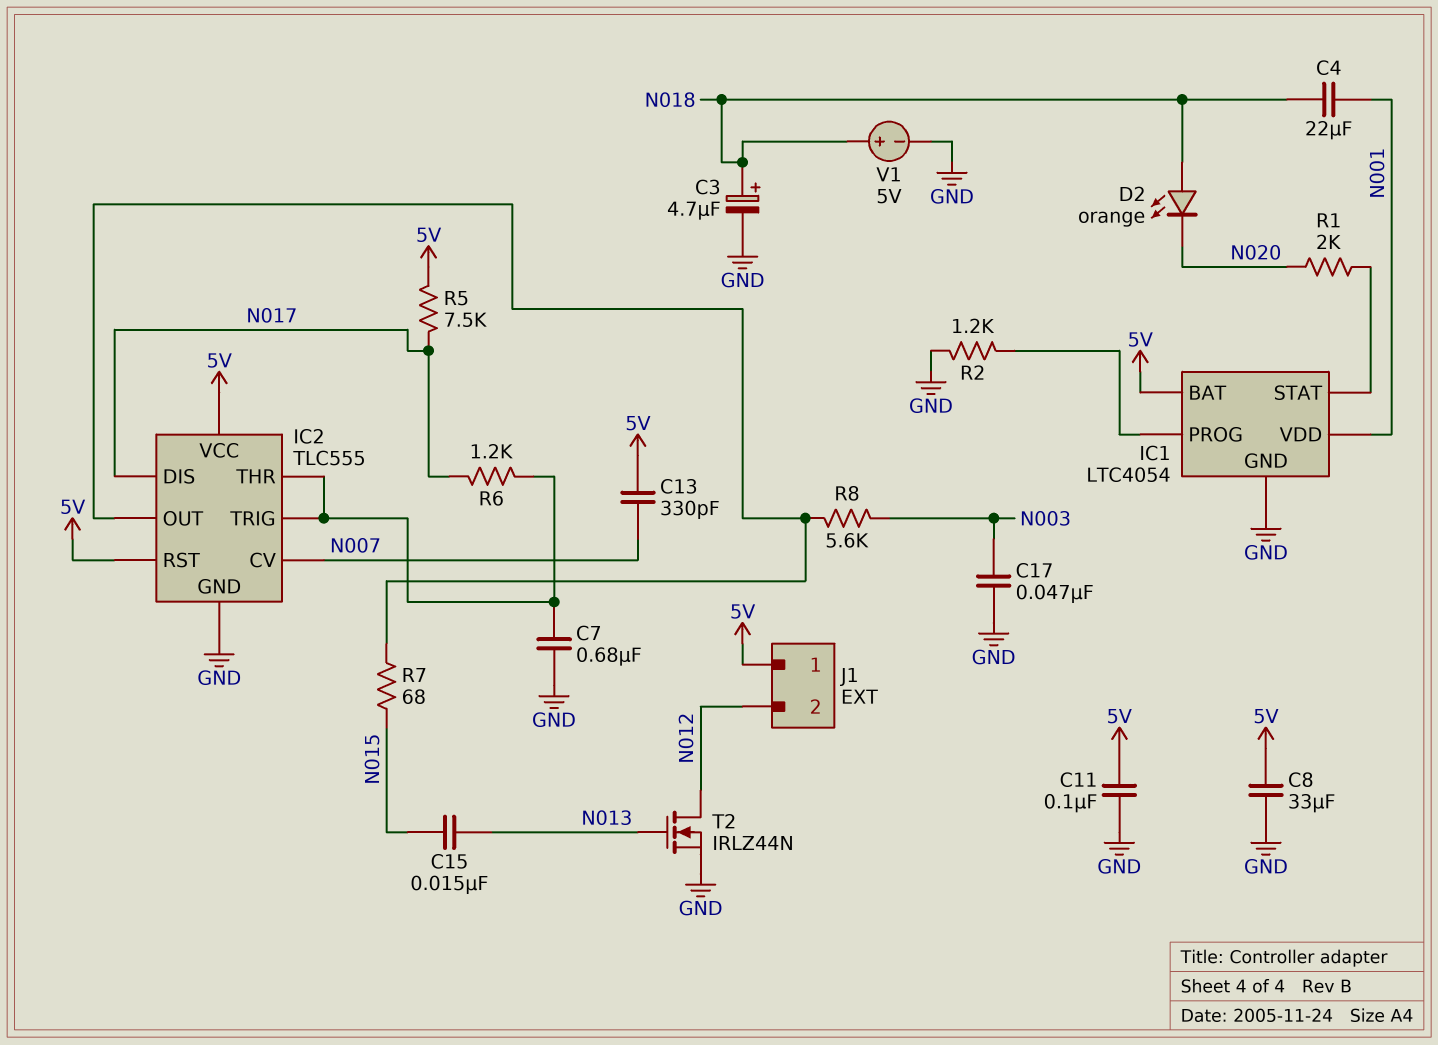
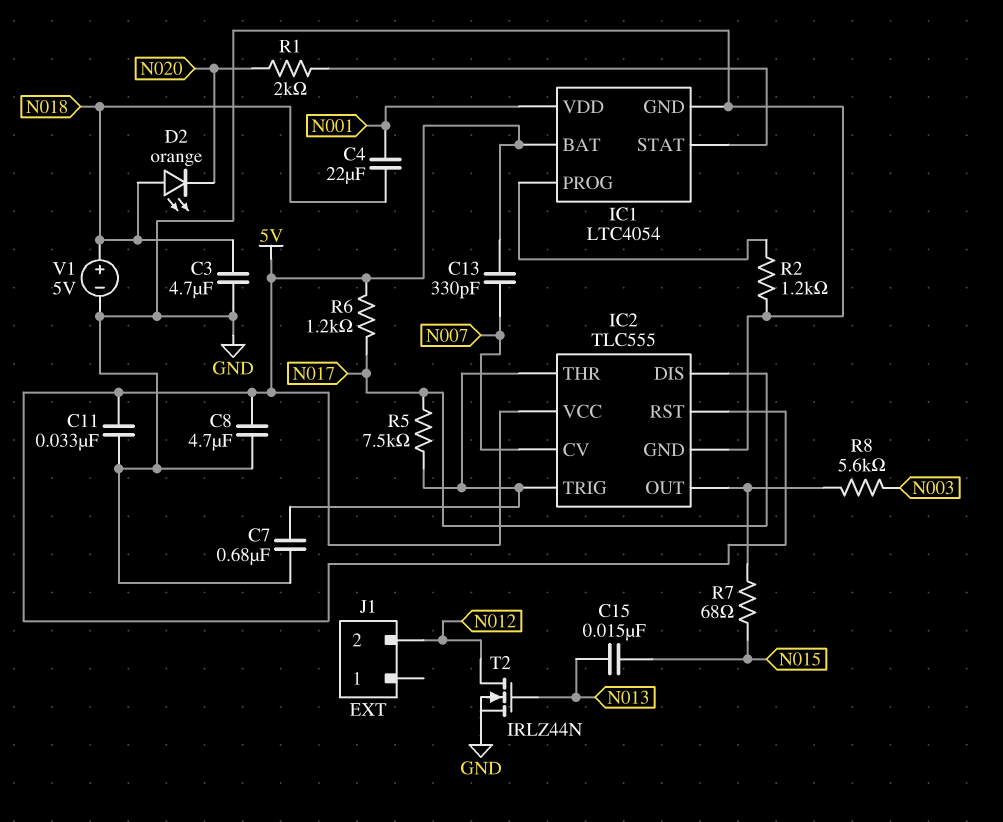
C3: 4.7uF (plus N018, minus GND) -> 4.7uF (GND, N018)
C8: 33uF (5V, GND) -> 4.7uF (5V, GND)
C11: 100nF (5V, GND) -> 33nF (5V, GND)
C17: 47nF (GND, N003) -> none
J1 pin 1: 5V -> none
R5: 7.5k (5V, N017) -> 7.5k (IC2/THR, N017)
R6: 1.2k (IC2/THR, N017) -> 1.2k (5V, N017)

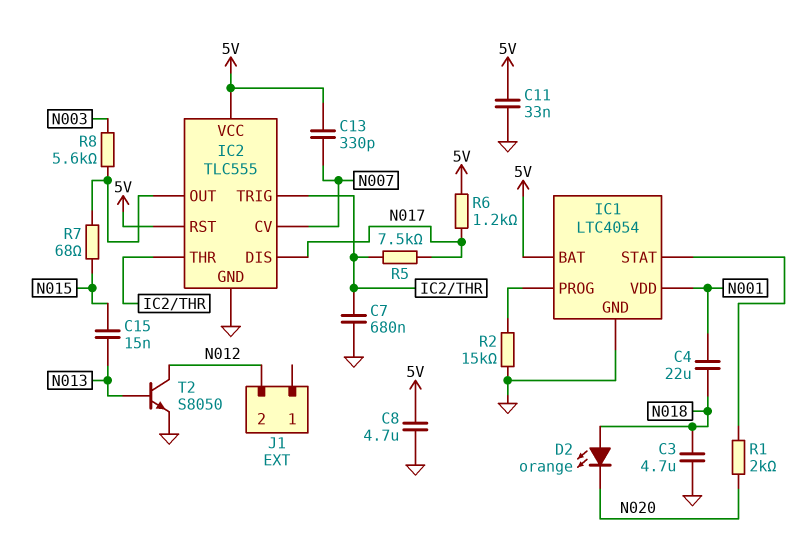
R2: 1.2k (GND, IC1/PROG) -> 15k (GND, IC1/PROG)
T2: NMOS IRLZ44N (G N013, D N012, S GND) -> NPN S8050 (B N013, C N012, E GND)
V1: 5V (plus N018, minus GND) -> none

